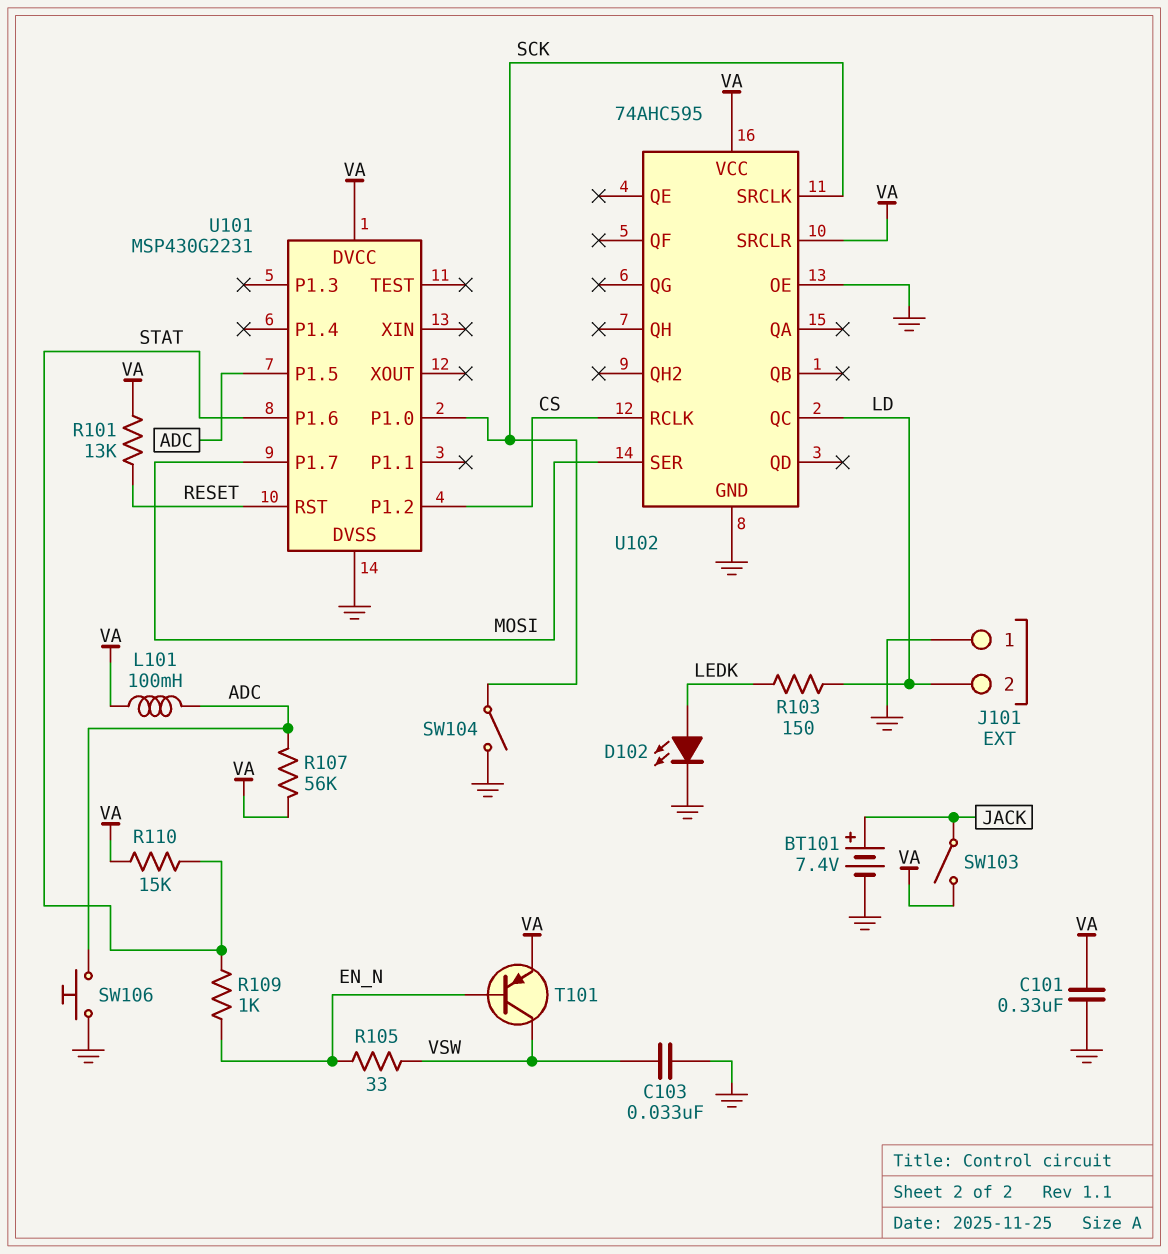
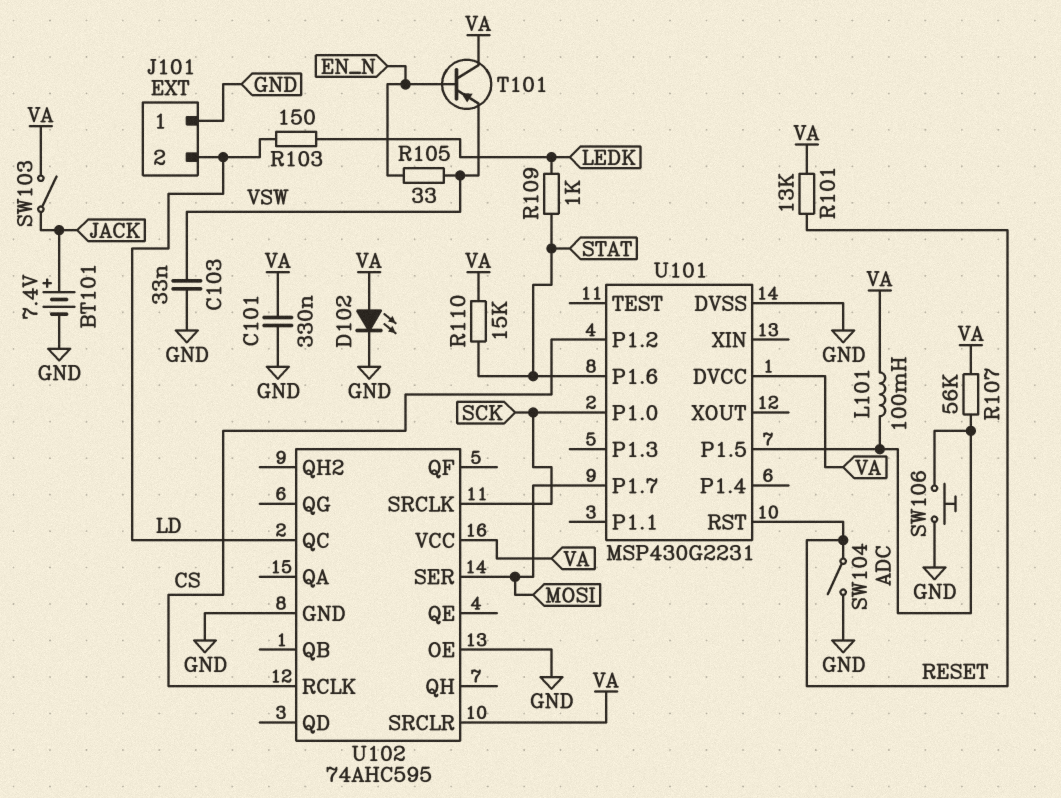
D102: LED (A LEDK, K GND) -> LED (A VA, K GND)
R109: 1k (EN_N, STAT) -> 1k (LEDK, STAT)
SW104: switch (GND, SCK) -> switch (GND, RESET)
T101: PNP (B EN_N, C VSW, E VA) -> PNP (B EN_N, C VA, E VSW)

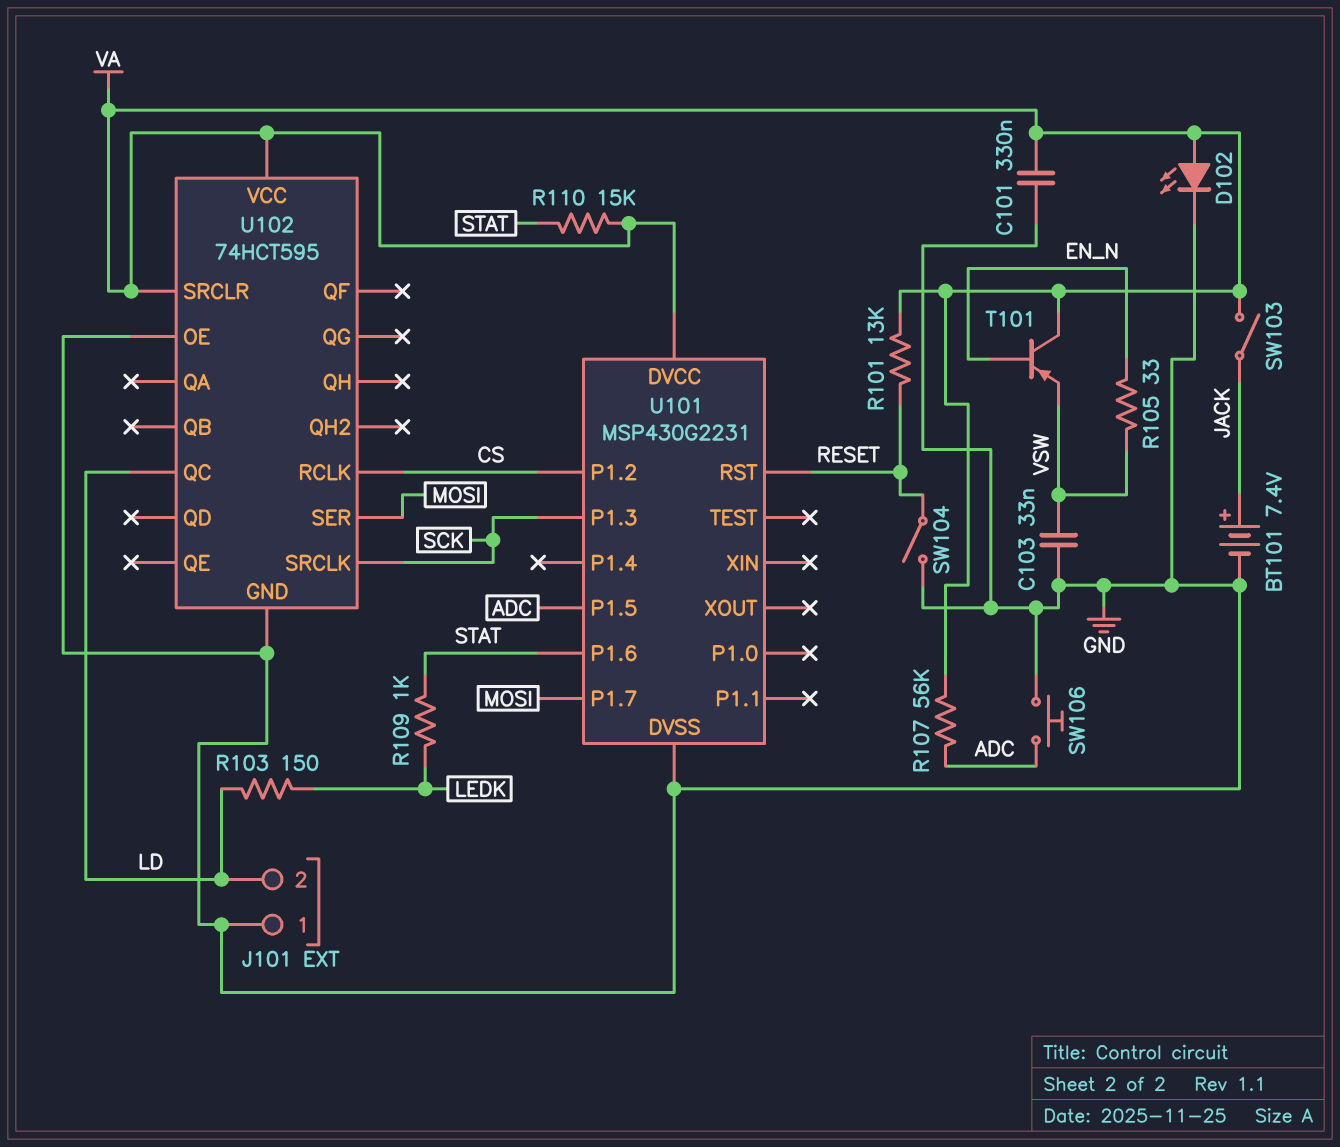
L101: 100mH (ADC, VA) -> none
U101 pin P1.0: SCK -> none
U101 pin P1.3: none -> SCK
U102: 74AHC595 -> 74HCT595

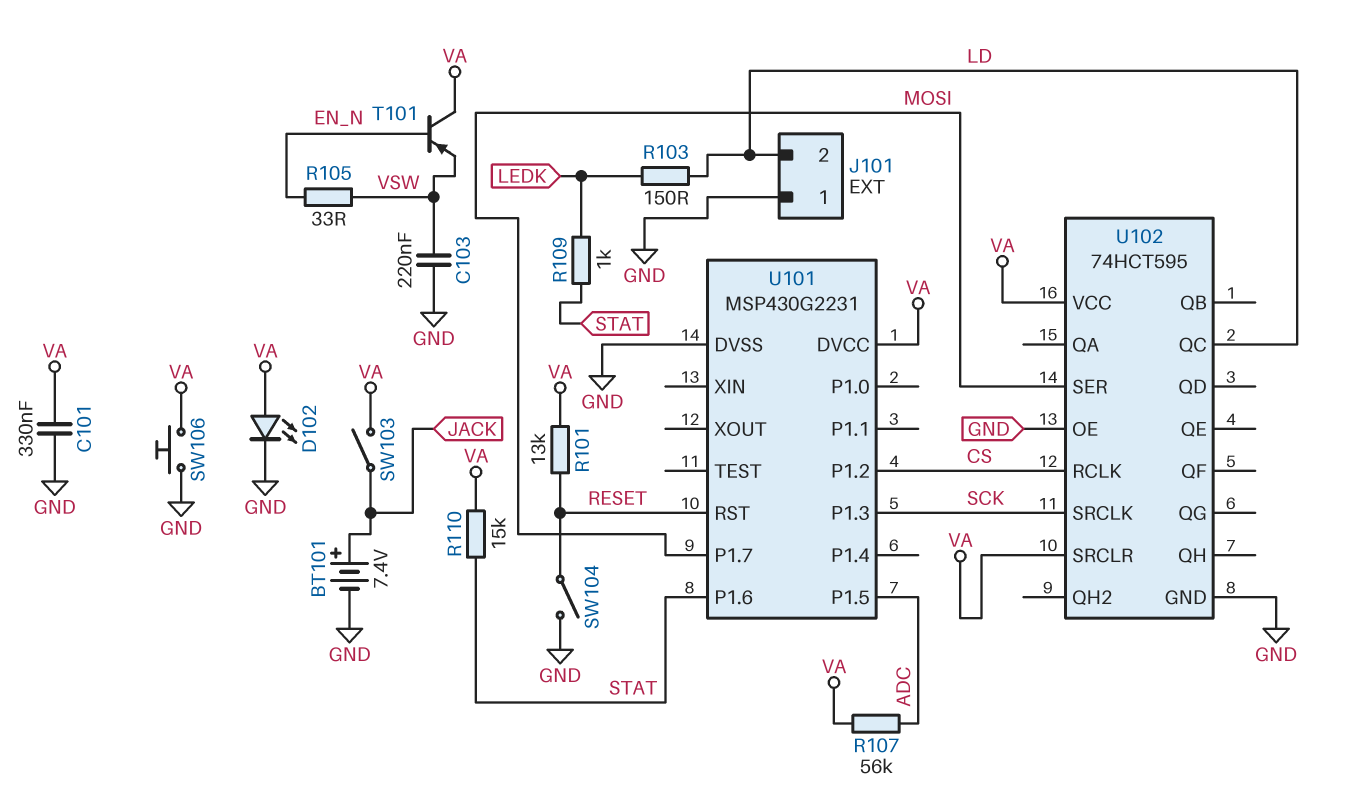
C103: 33nF (GND, VSW) -> 220nF (GND, VSW)
SW106: button (ADC, GND) -> button (GND, VA)

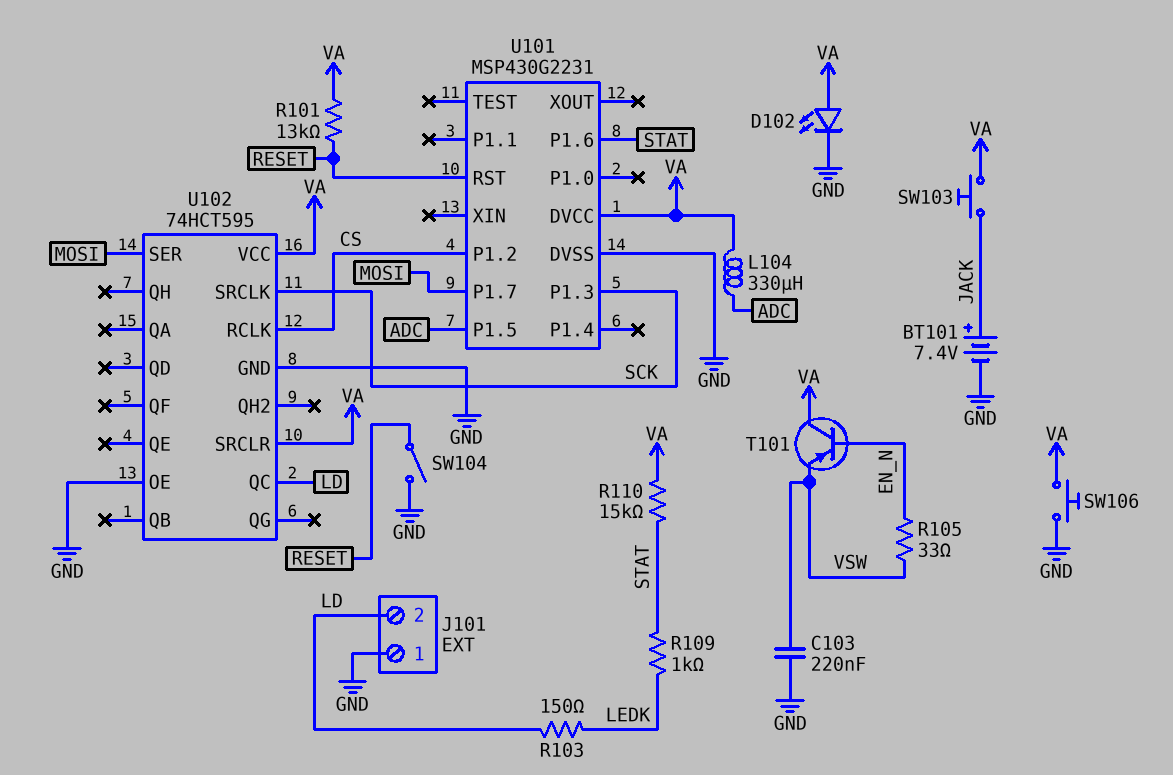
C101: 330nF (GND, VA) -> none
L104: none -> 330uH (ADC, VA)
R107: 56k (ADC, VA) -> none
SW103: switch (JACK, VA) -> button (JACK, VA)

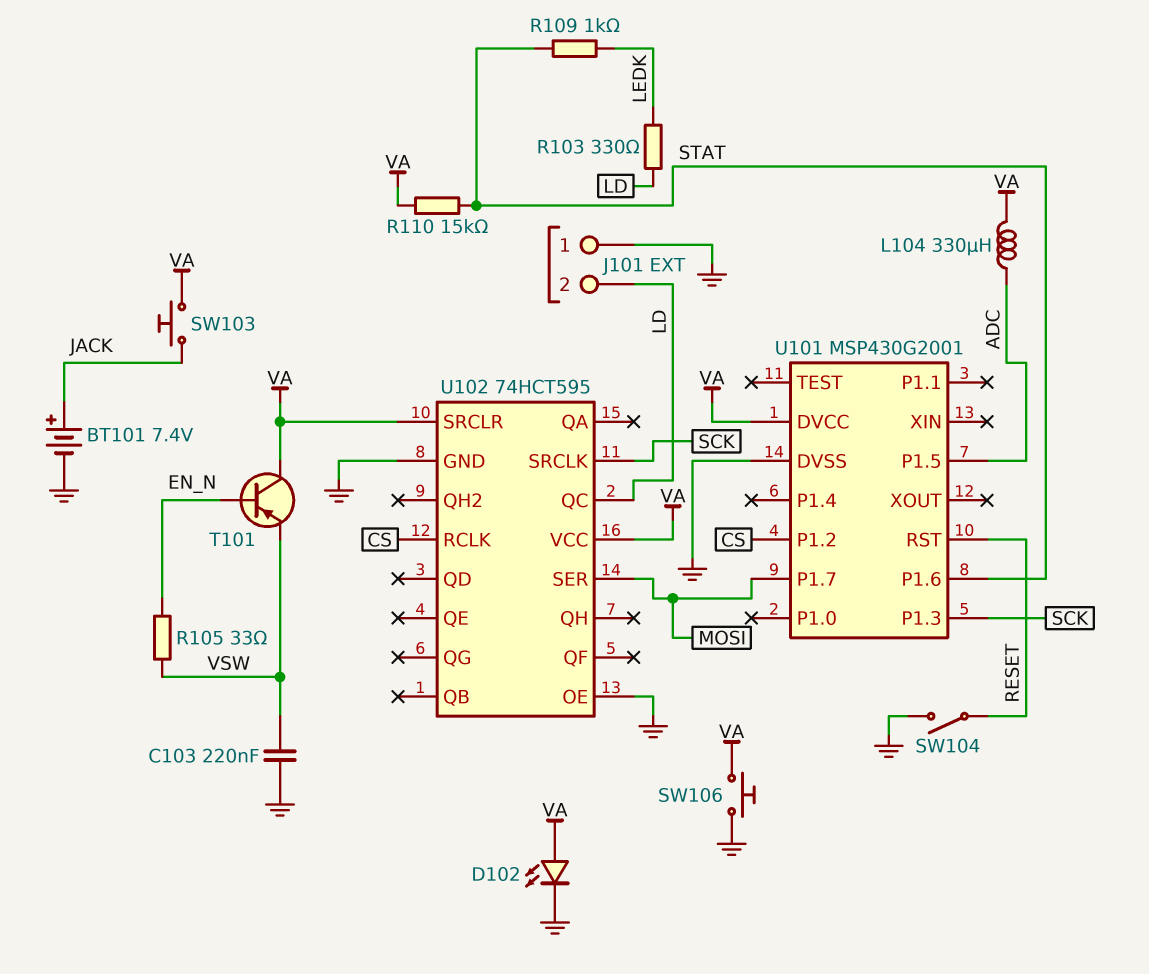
R101: 13k (RESET, VA) -> none
R103: 150 (LD, LEDK) -> 330 (LD, LEDK)
U101: MSP430G2231 -> MSP430G2001

